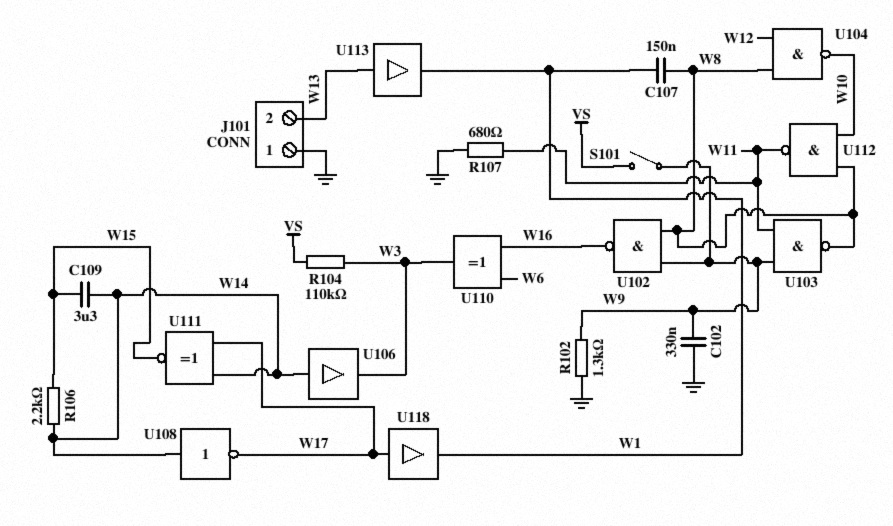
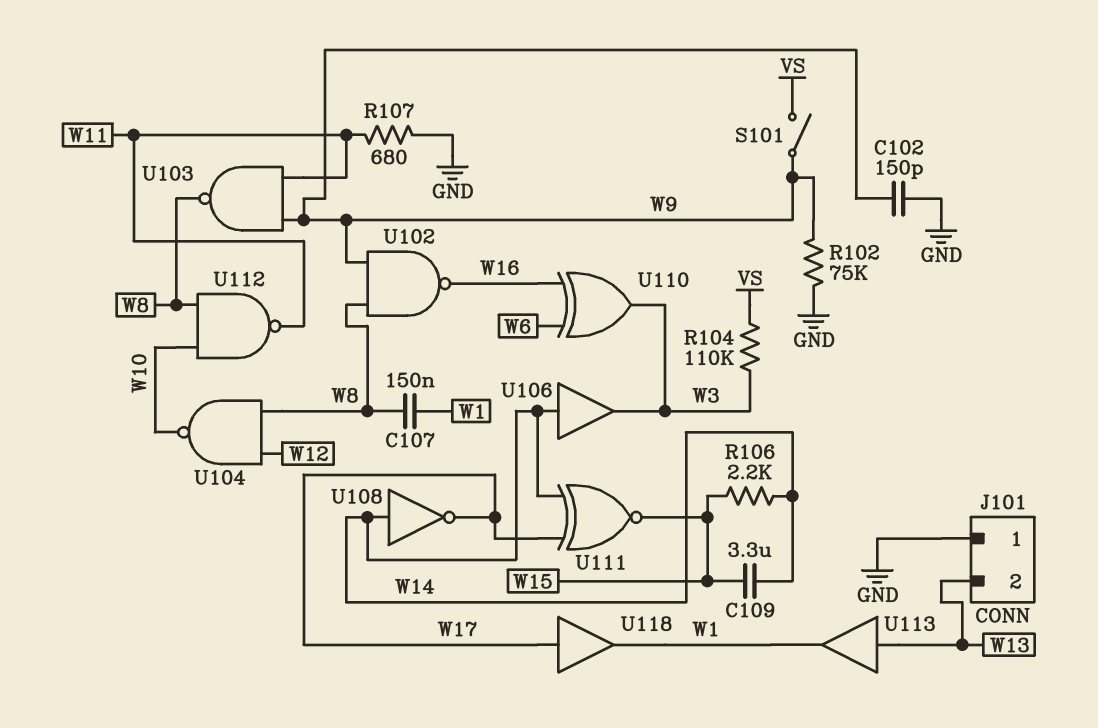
C102: 330nF (GND, W9) -> 150pF (GND, W9)
R102: 1.3k (GND, W9) -> 75k (GND, W9)

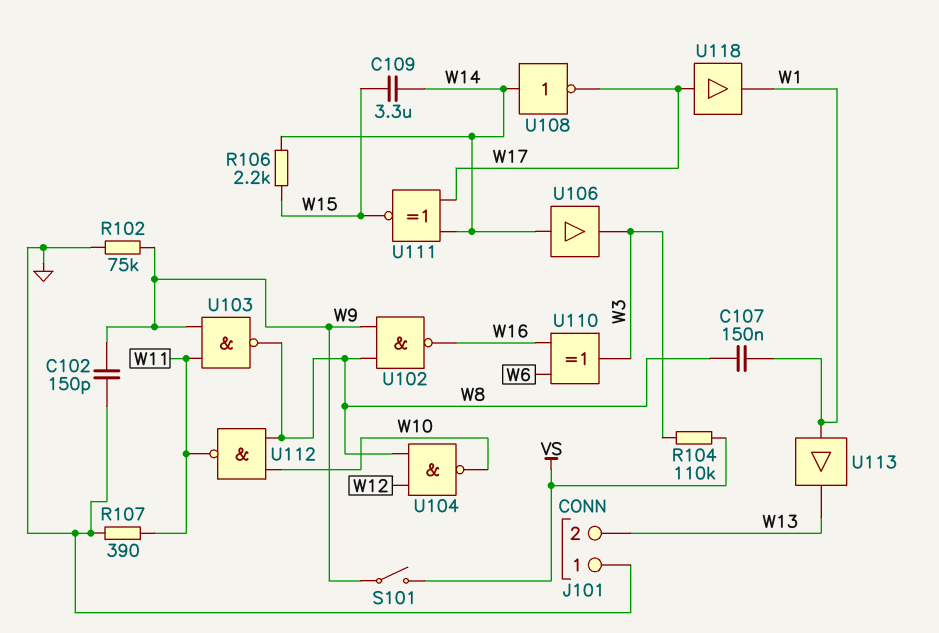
R107: 680 (GND, W11) -> 390 (GND, W11)
U113: buffer (in W13, out W1) -> buffer (in W1, out W13)

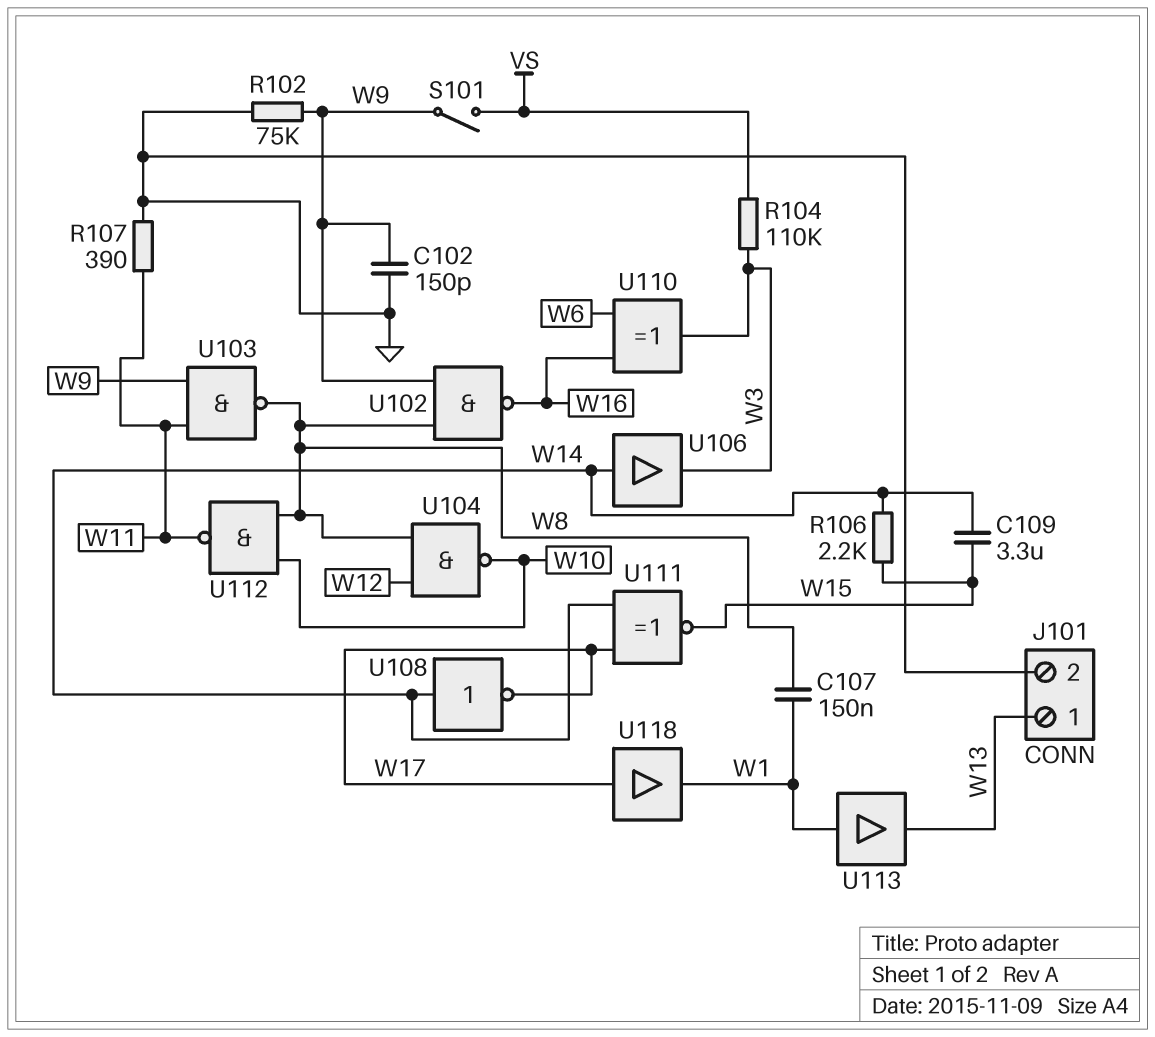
J101 pin 1: GND -> W13
J101 pin 2: W13 -> GND

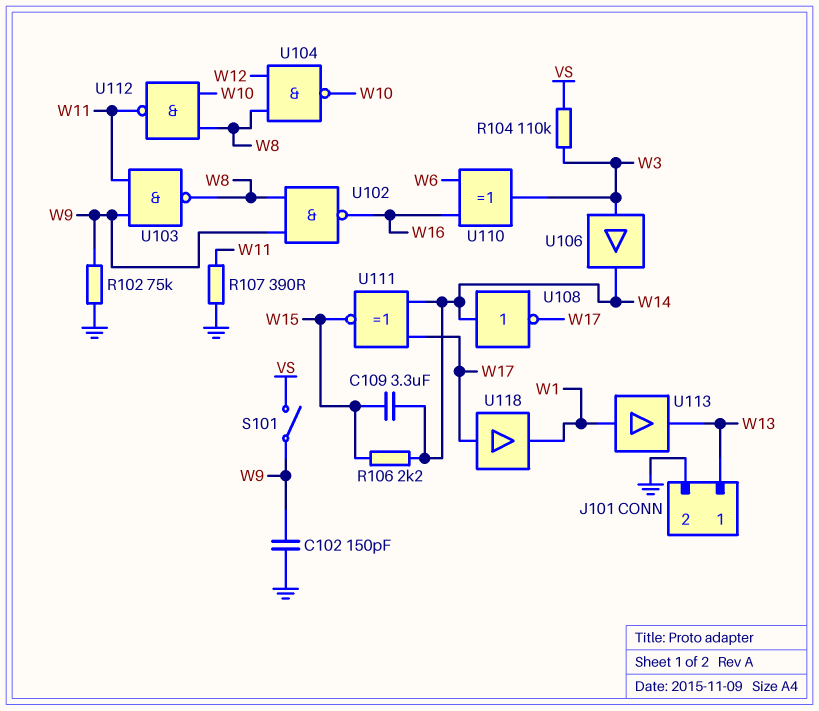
C107: 150nF (W1, W8) -> none
U106: buffer (in W14, out W3) -> buffer (in W3, out W14)

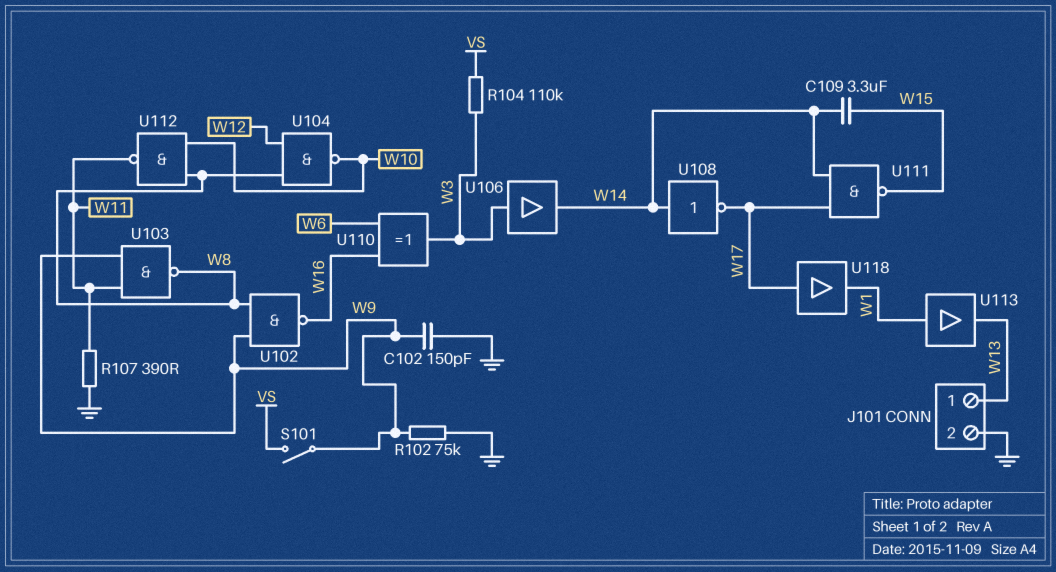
R106: 2.2k (W14, W15) -> none
U111: XNOR (in W14, in W17, out W15) -> NAND (in W14, in W17, out W15)

